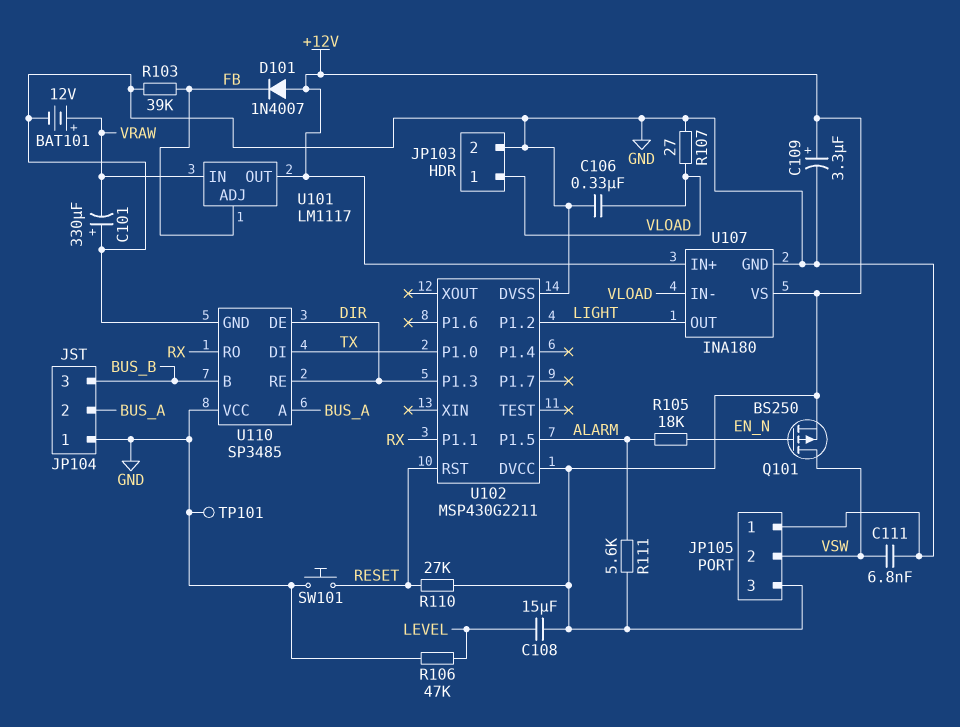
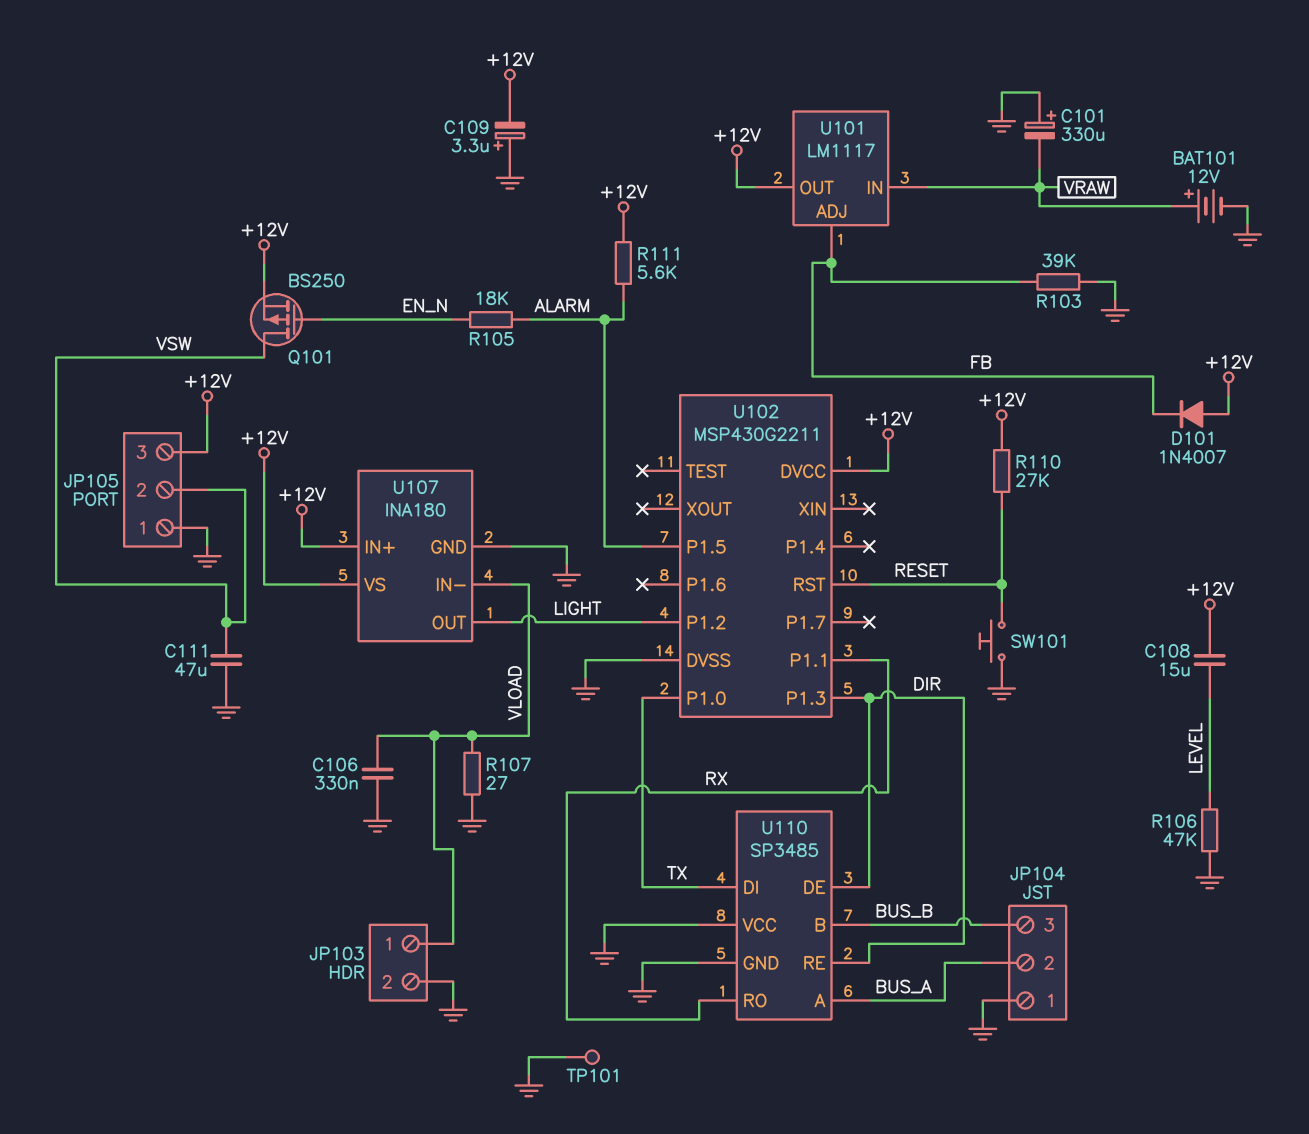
C109: 3.3uF (plus +12V, minus GND) -> 3.3uF (plus GND, minus +12V)
C111: 6.8nF (GND, VSW) -> 47uF (GND, VSW)

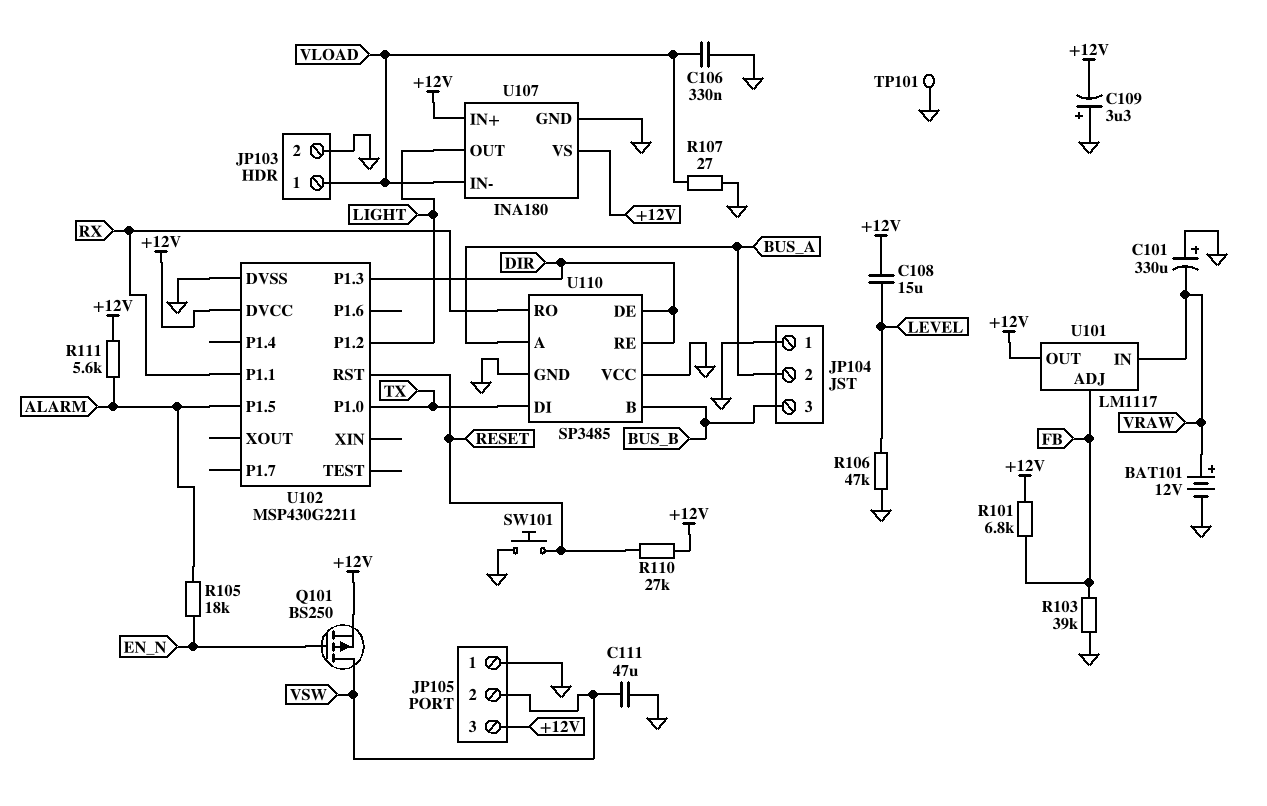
D101: diode 1N4007 (A +12V, K FB) -> none
R101: none -> 6.8k (+12V, FB)

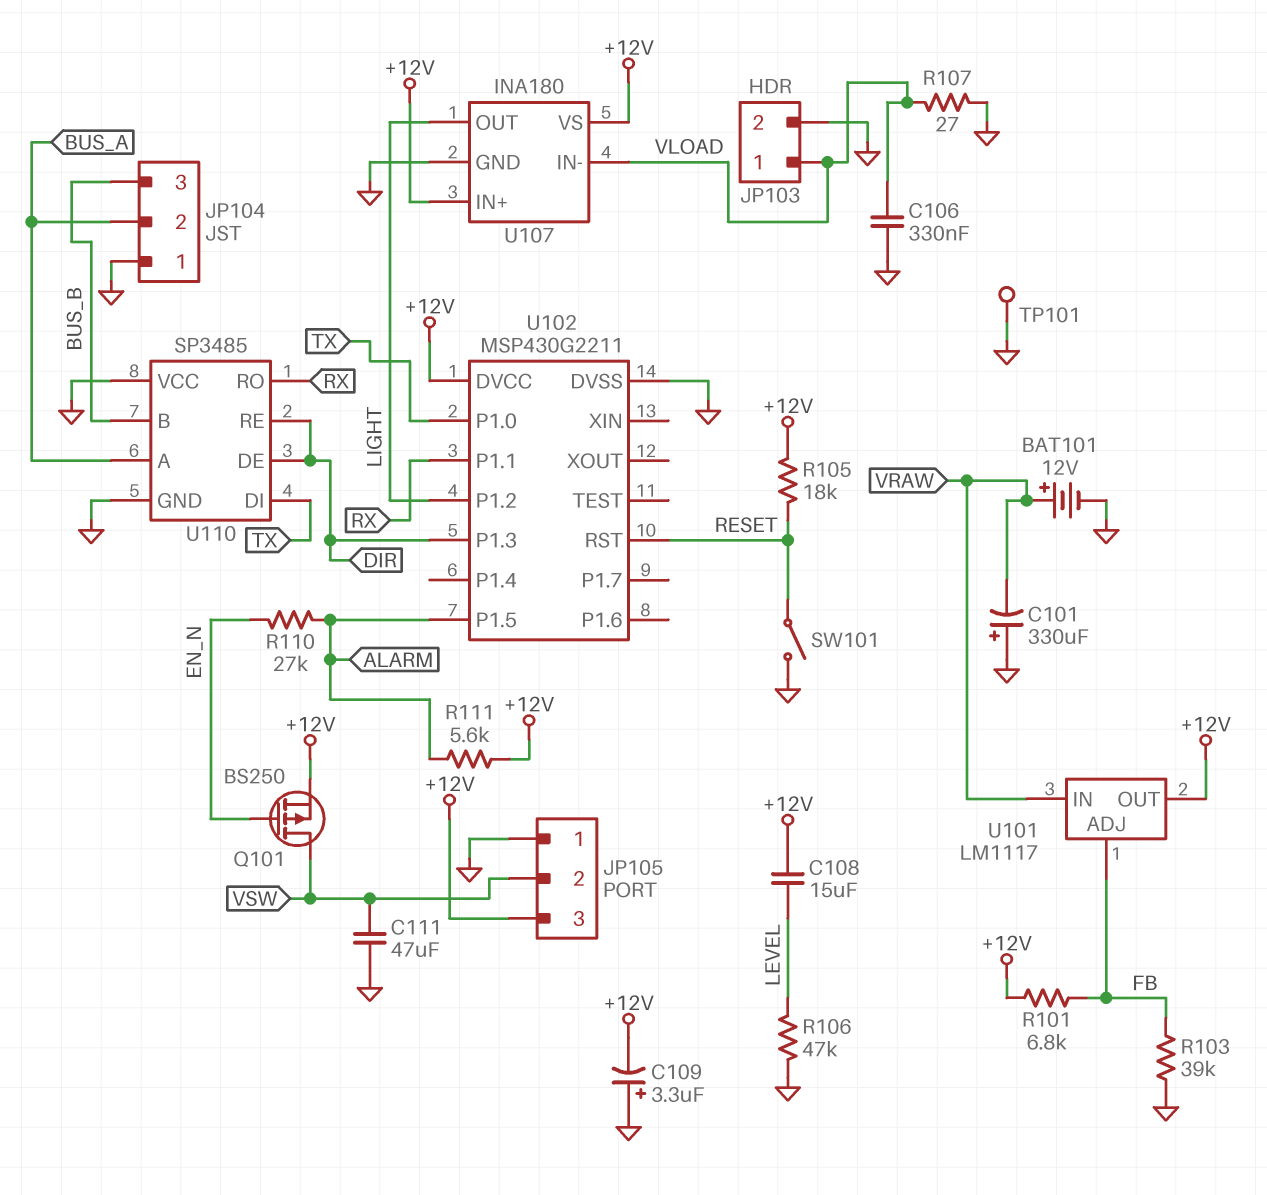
R105: 18k (ALARM, EN_N) -> 18k (+12V, RESET)
R110: 27k (+12V, RESET) -> 27k (ALARM, EN_N)
SW101: button (GND, RESET) -> switch (GND, RESET)

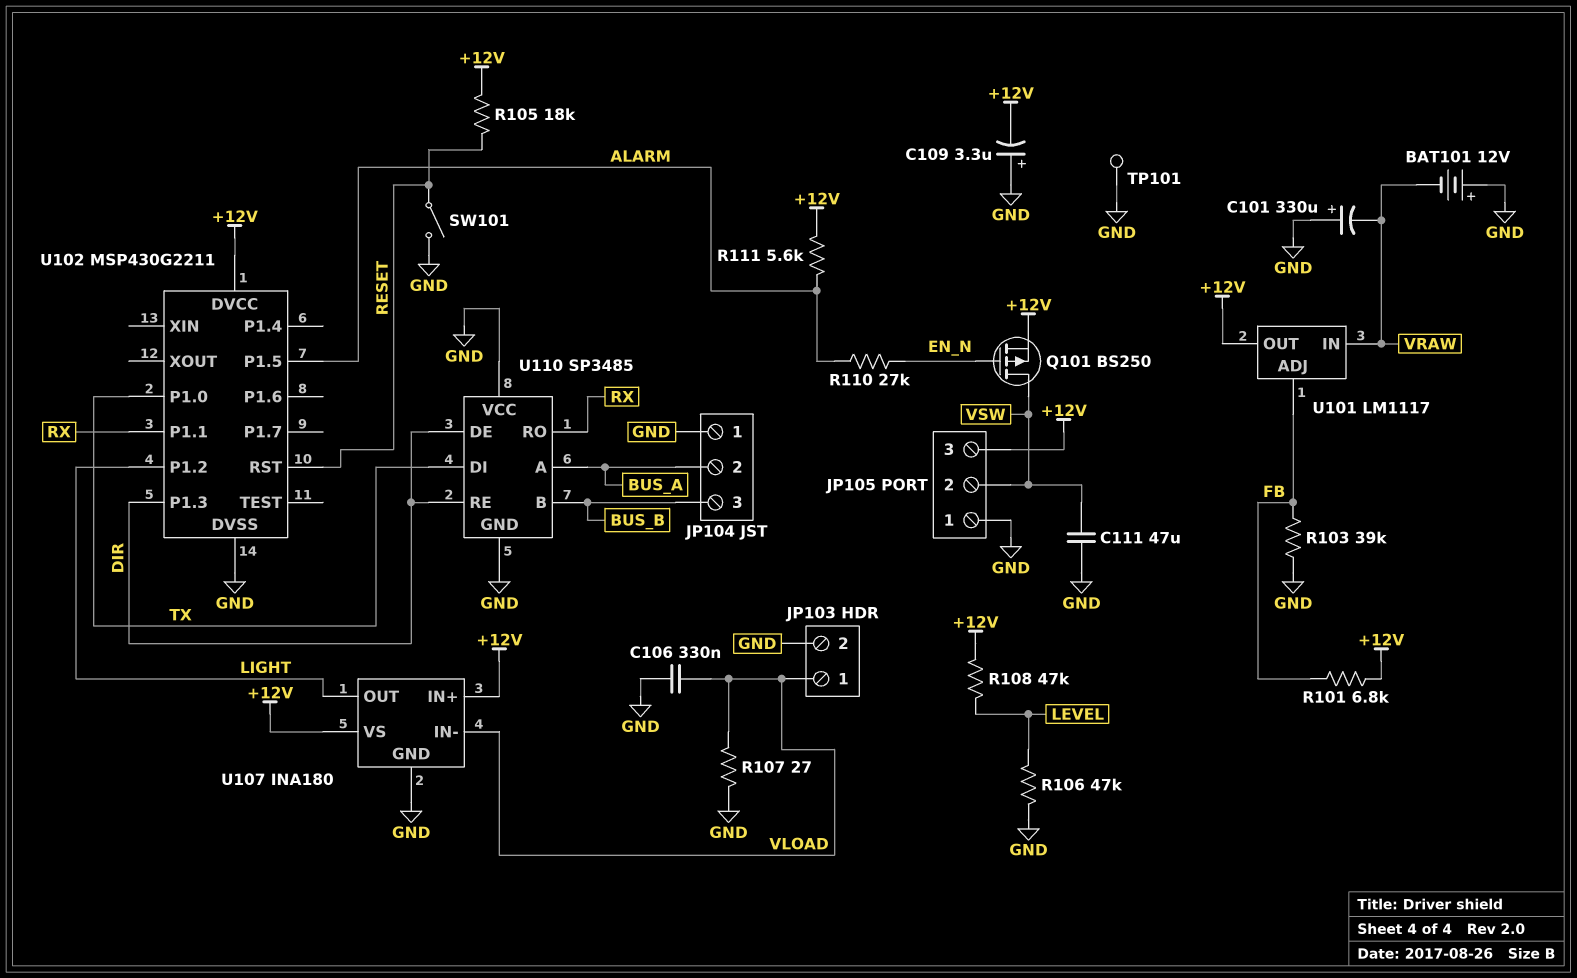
BAT101: 12V (plus VRAW, minus GND) -> 12V (plus GND, minus VRAW)
C108: 15uF (+12V, LEVEL) -> none
R108: none -> 47k (+12V, LEVEL)

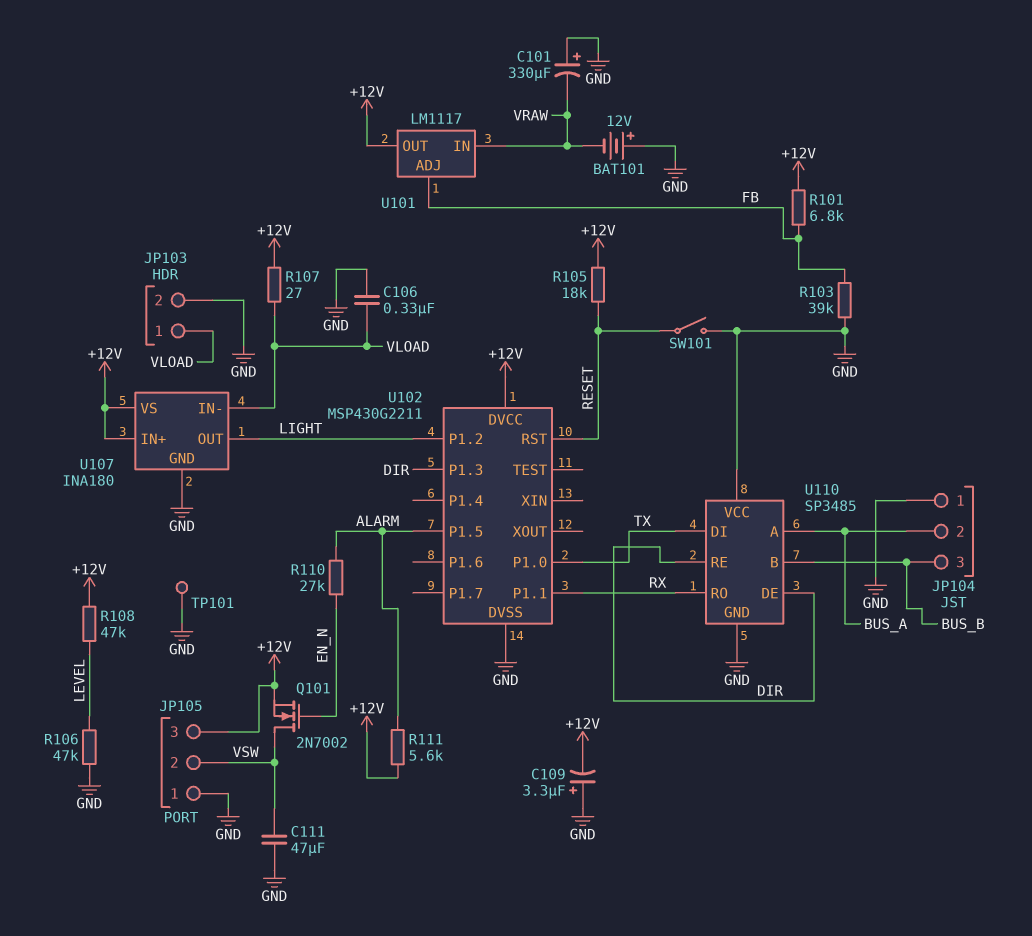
Q101: PMOS BS250 (G EN_N, D VSW, S +12V) -> NMOS 2N7002 (G EN_N, D VSW, S +12V)
R107: 27 (GND, VLOAD) -> 27 (+12V, VLOAD)

